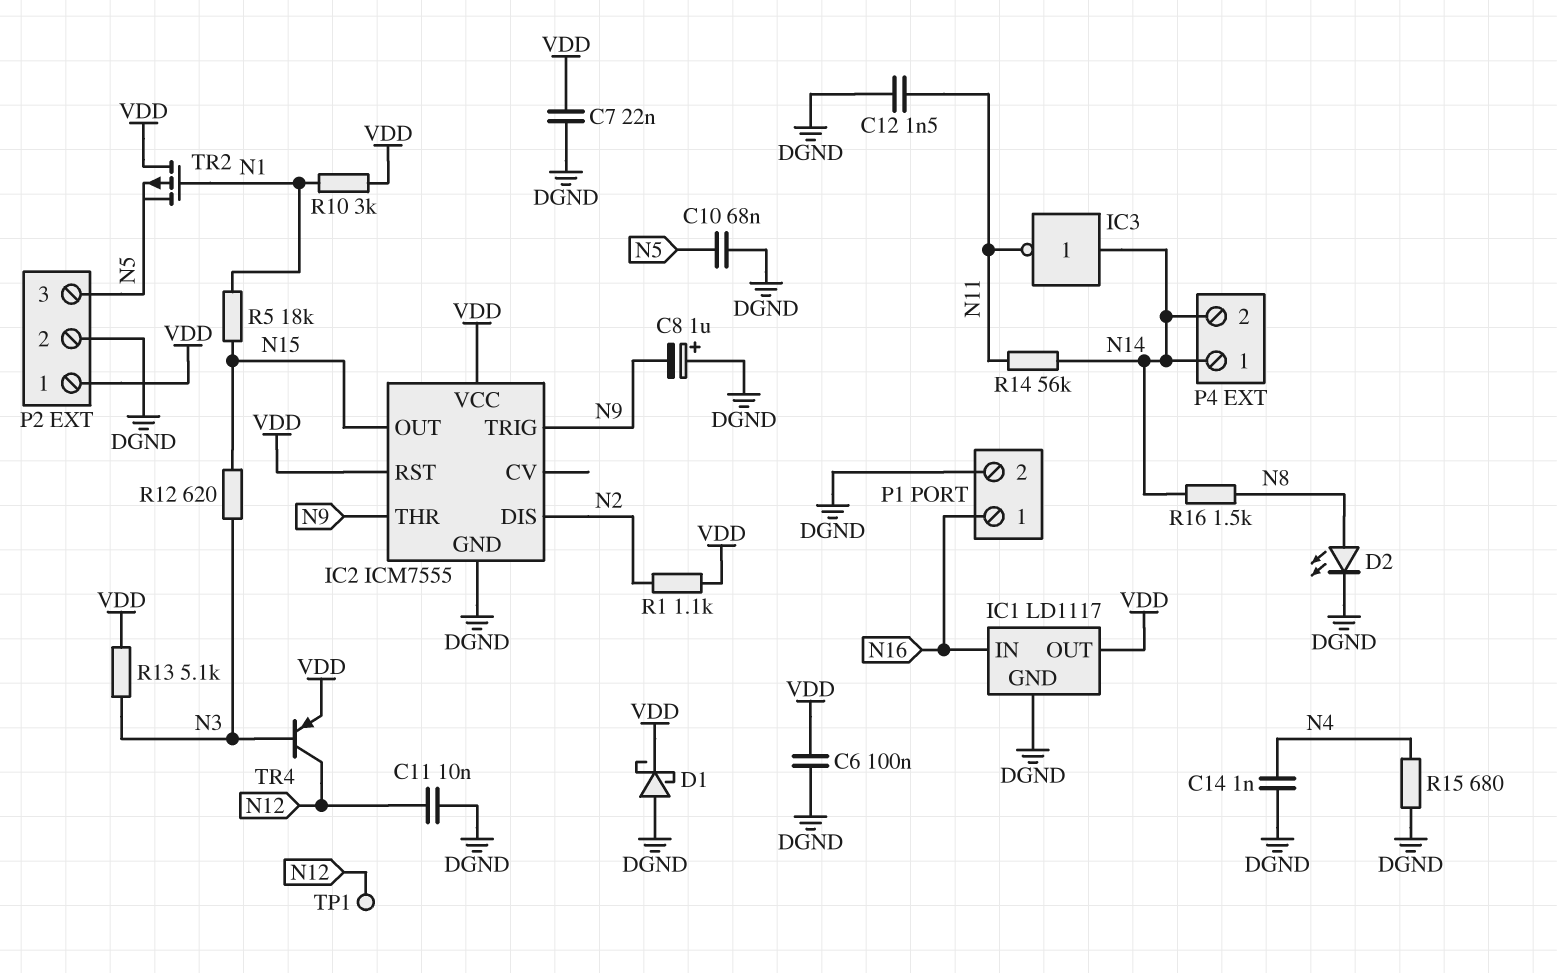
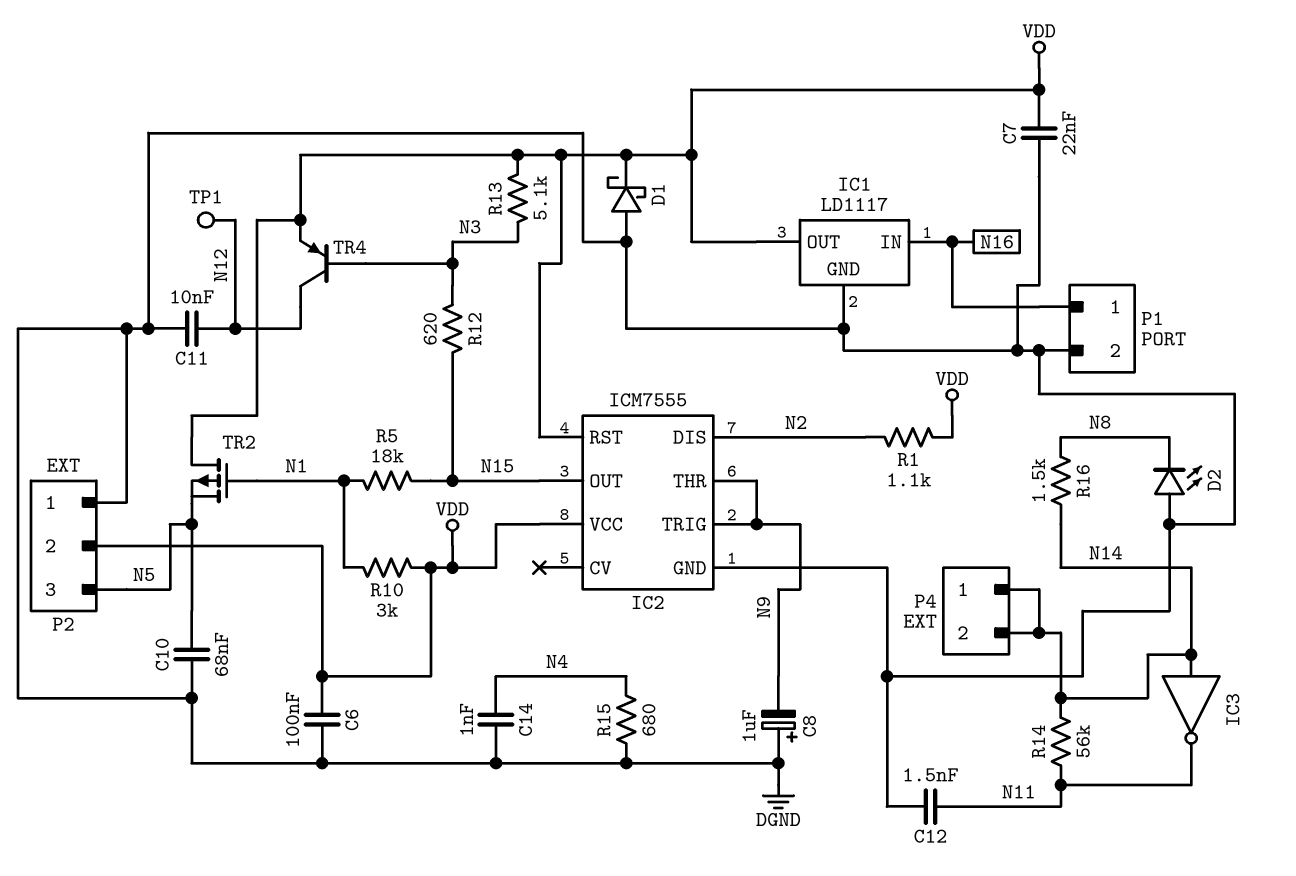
D2: LED (A N8, K DGND) -> LED (A DGND, K N8)
P2 pin 1: VDD -> DGND
P2 pin 2: DGND -> VDD

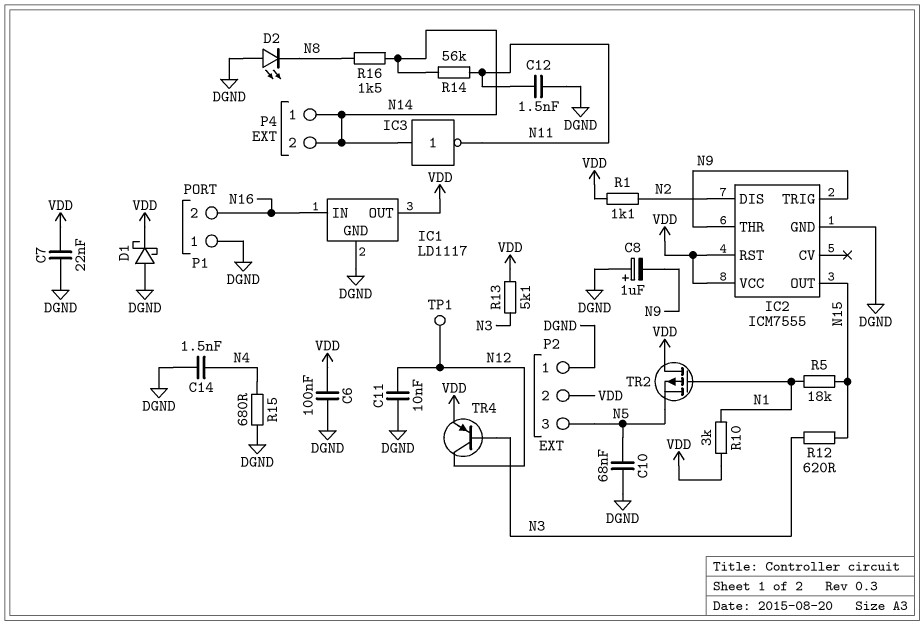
C14: 1nF (DGND, N4) -> 1.5nF (DGND, N4)
P1 pin 1: N16 -> DGND
P1 pin 2: DGND -> N16

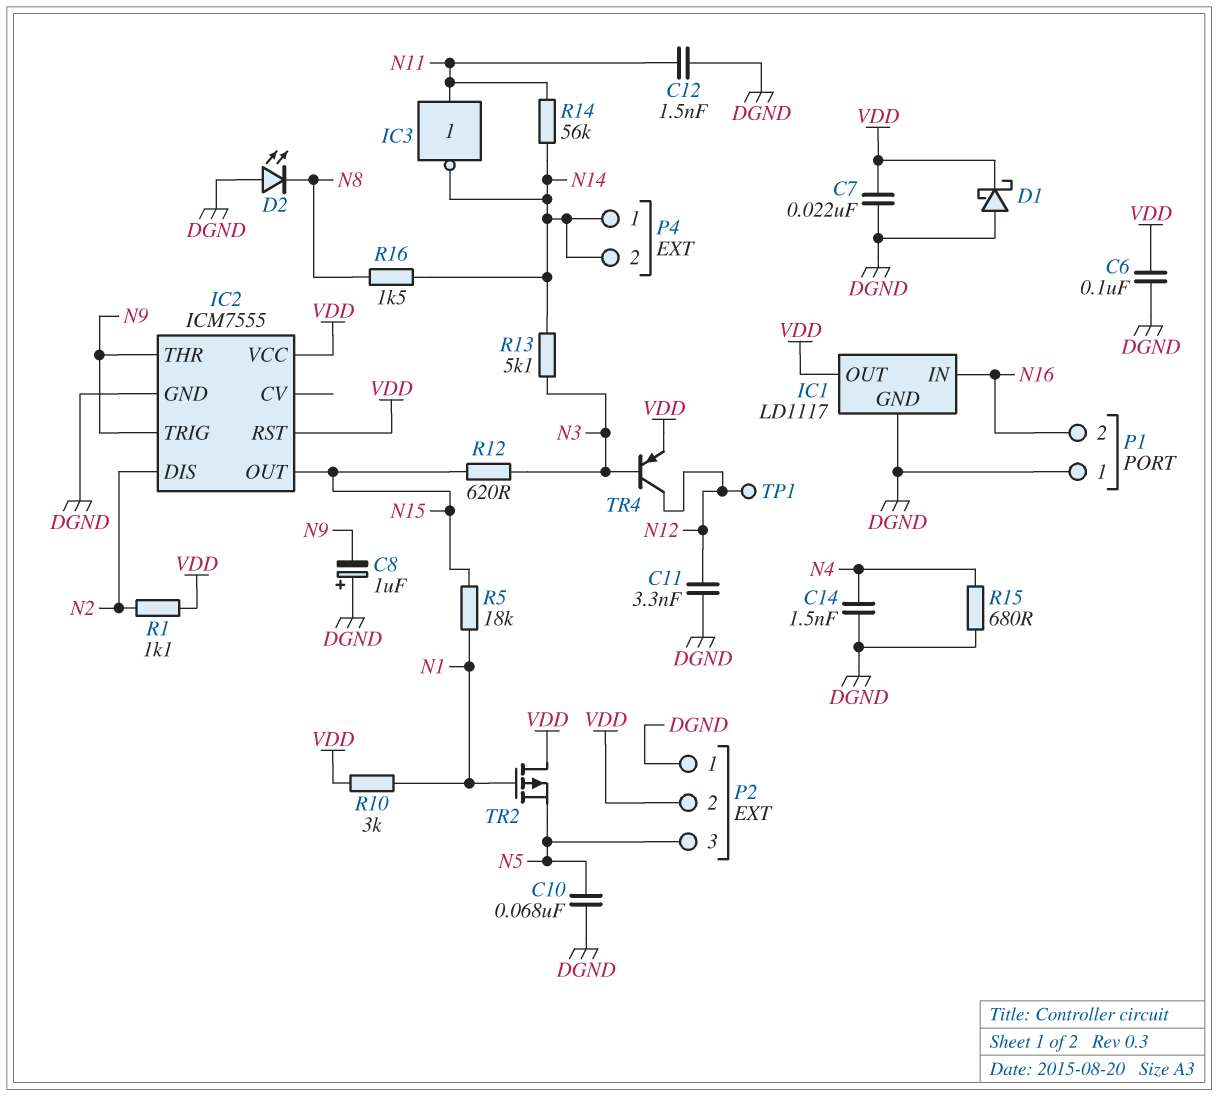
C11: 10nF (DGND, N12) -> 3.3nF (DGND, N12)
IC3: NOT (in N14, out N11) -> NOT (in N11, out N14)
R13: 5.1k (N3, VDD) -> 5.1k (N3, N14)

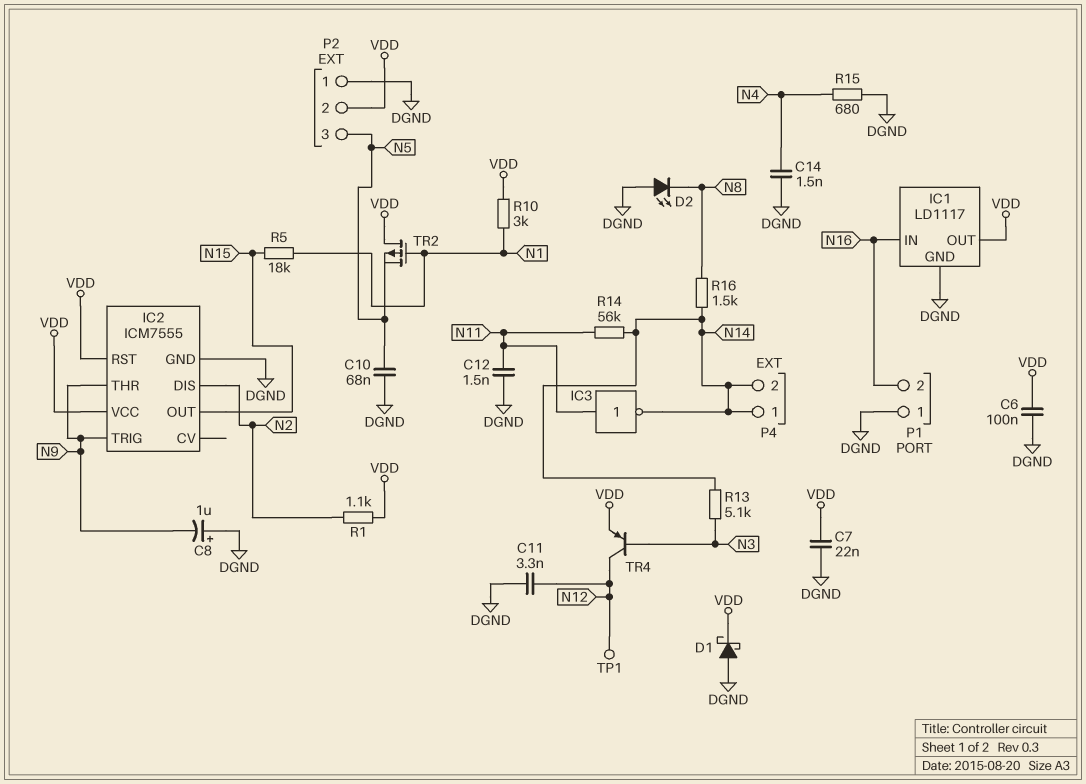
R12: 620 (N3, N15) -> none

